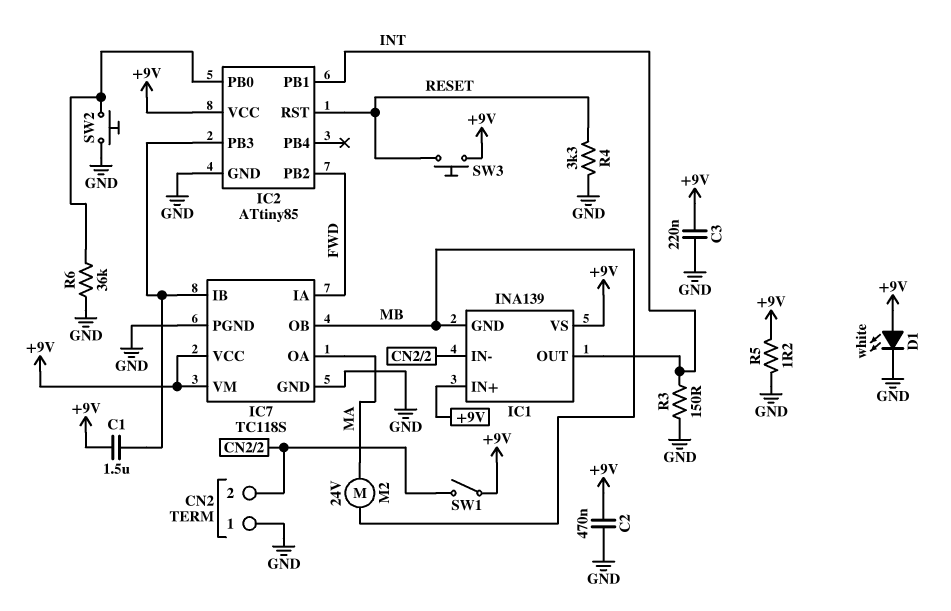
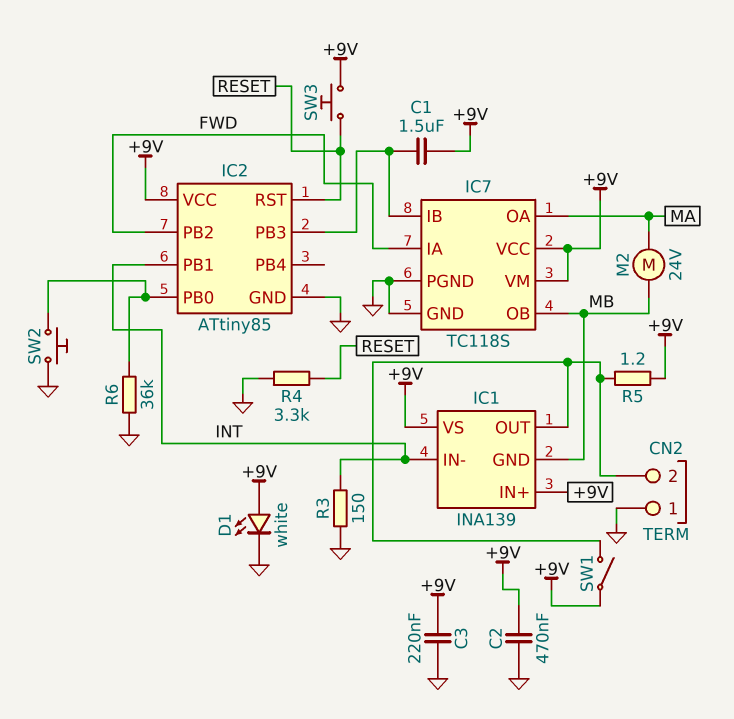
IC1 pin IN-: CN2/2 -> INT
IC1 pin OUT: INT -> CN2/2
R5: 1.2 (+9V, GND) -> 1.2 (+9V, CN2/2)

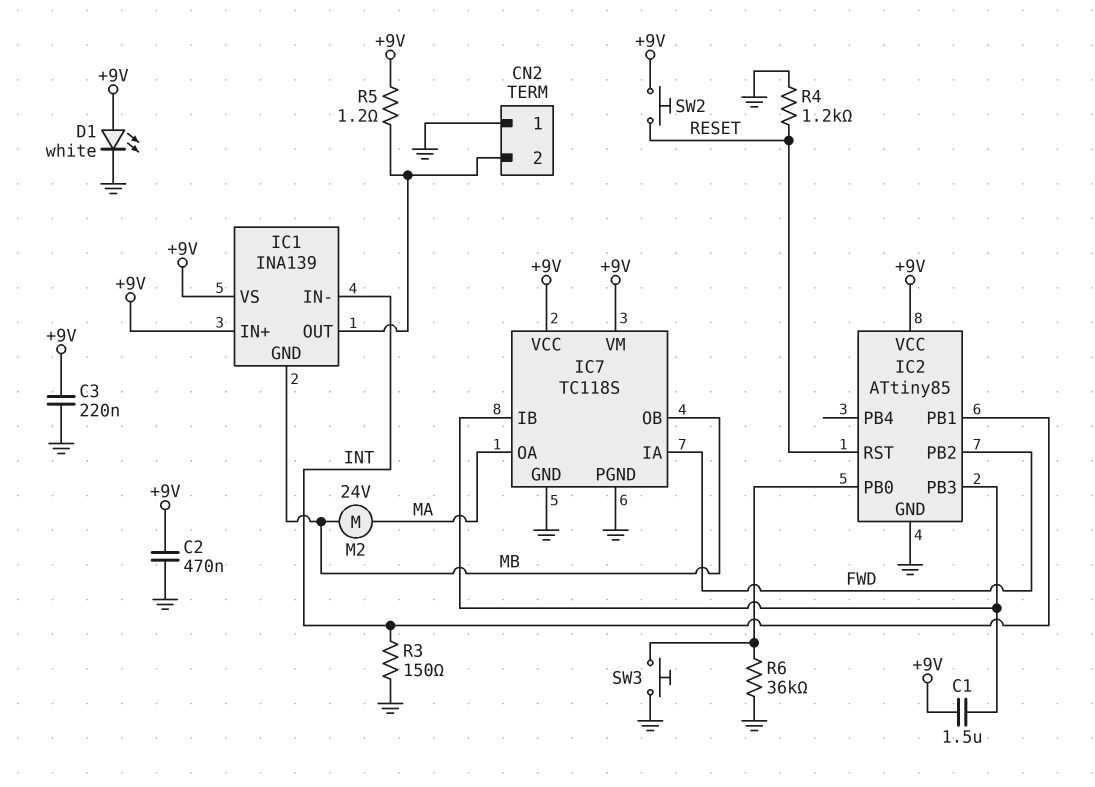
R4: 3.3k (GND, RESET) -> 1.2k (GND, RESET)
SW1: switch (+9V, CN2/2) -> none
SW2: button (GND, IC2/PB0) -> button (+9V, RESET)
SW3: button (+9V, RESET) -> button (GND, IC2/PB0)

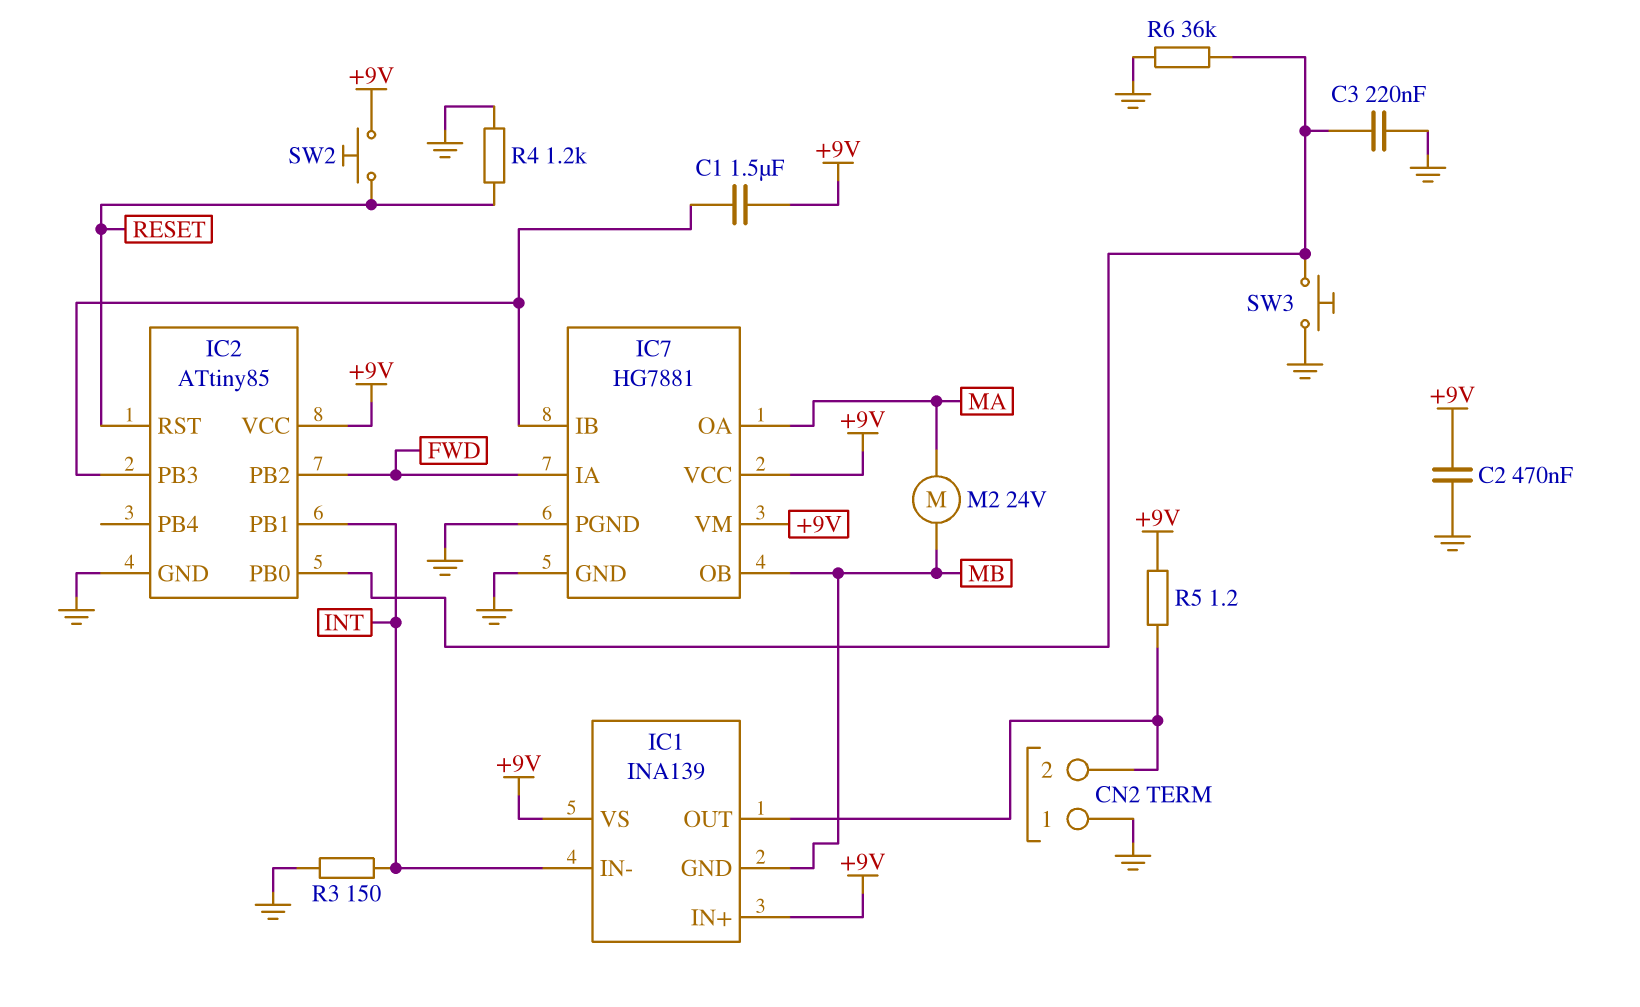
C3: 220nF (+9V, GND) -> 220nF (GND, IC2/PB0)
D1: LED white (A +9V, K GND) -> none
IC7: TC118S -> HG7881

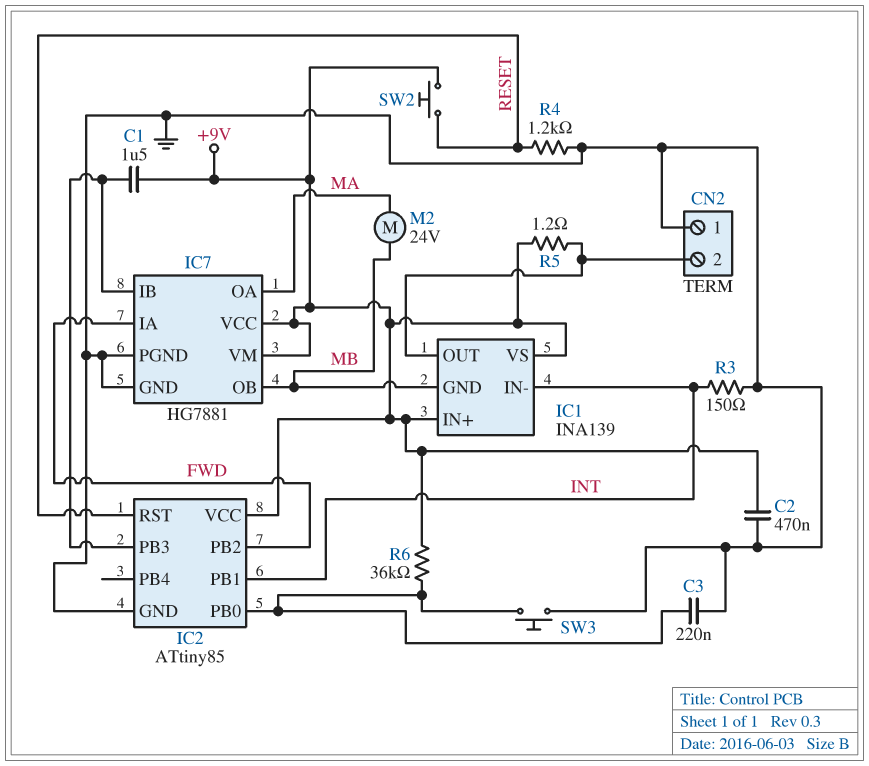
R6: 36k (GND, IC2/PB0) -> 36k (+9V, IC2/PB0)

